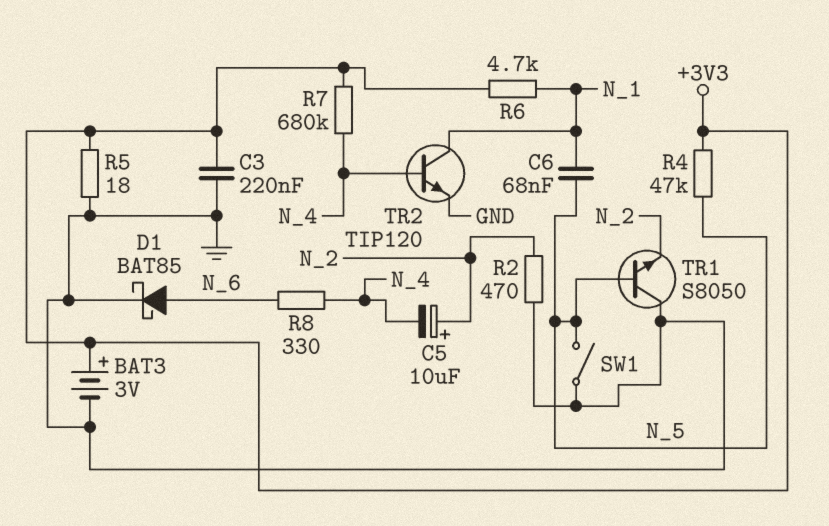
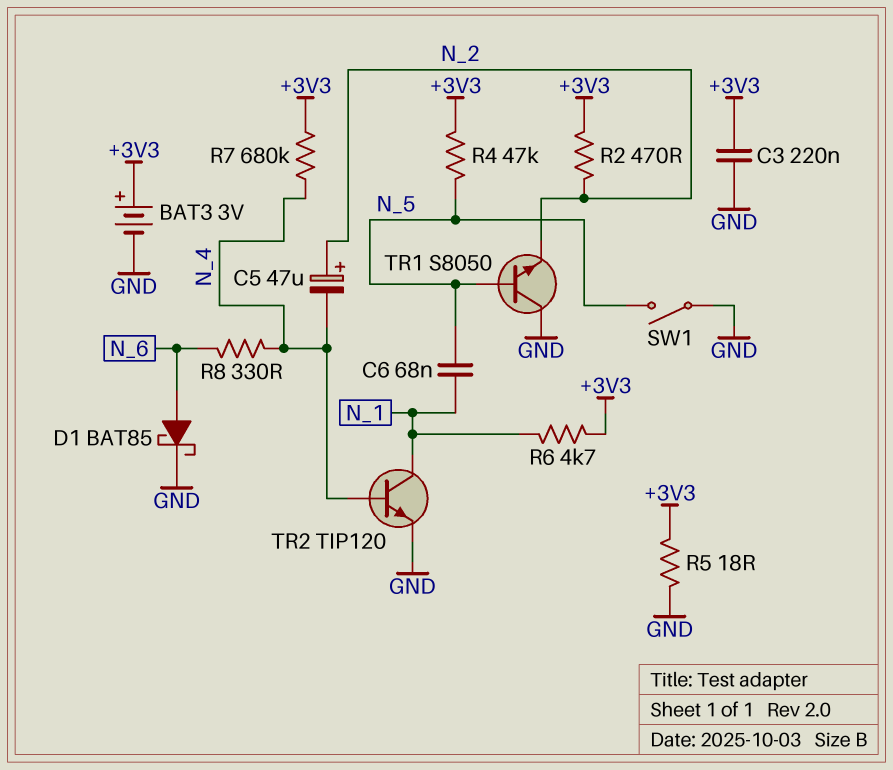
C5: 10uF (plus N_2, minus N_4) -> 47uF (plus N_2, minus N_4)
R2: 470 (GND, N_2) -> 470 (+3V3, N_2)

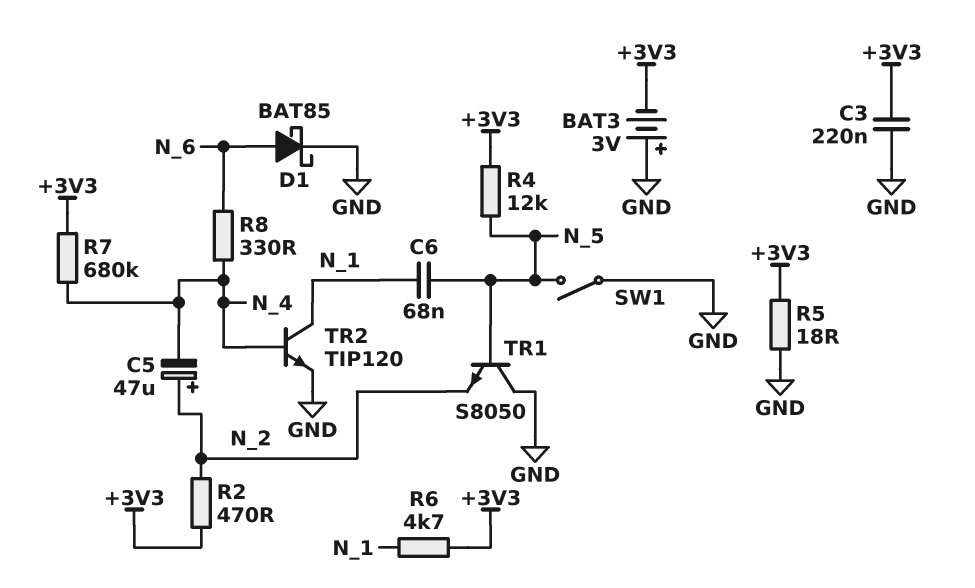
BAT3: 3V (plus +3V3, minus GND) -> 3V (plus GND, minus +3V3)
R4: 47k (+3V3, N_5) -> 12k (+3V3, N_5)

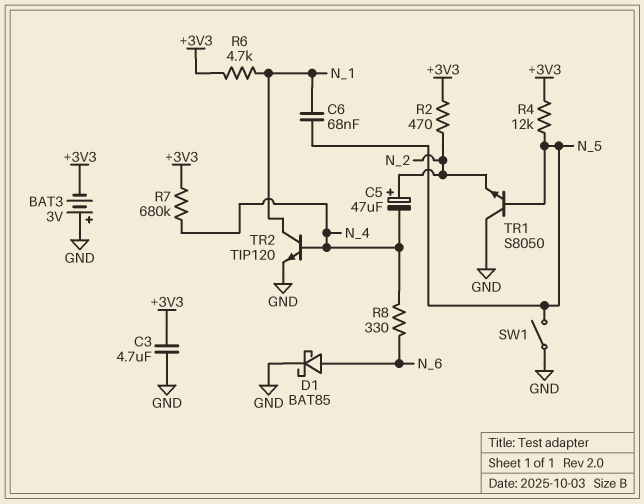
C3: 220nF (+3V3, GND) -> 4.7uF (+3V3, GND)
R5: 18 (+3V3, GND) -> none

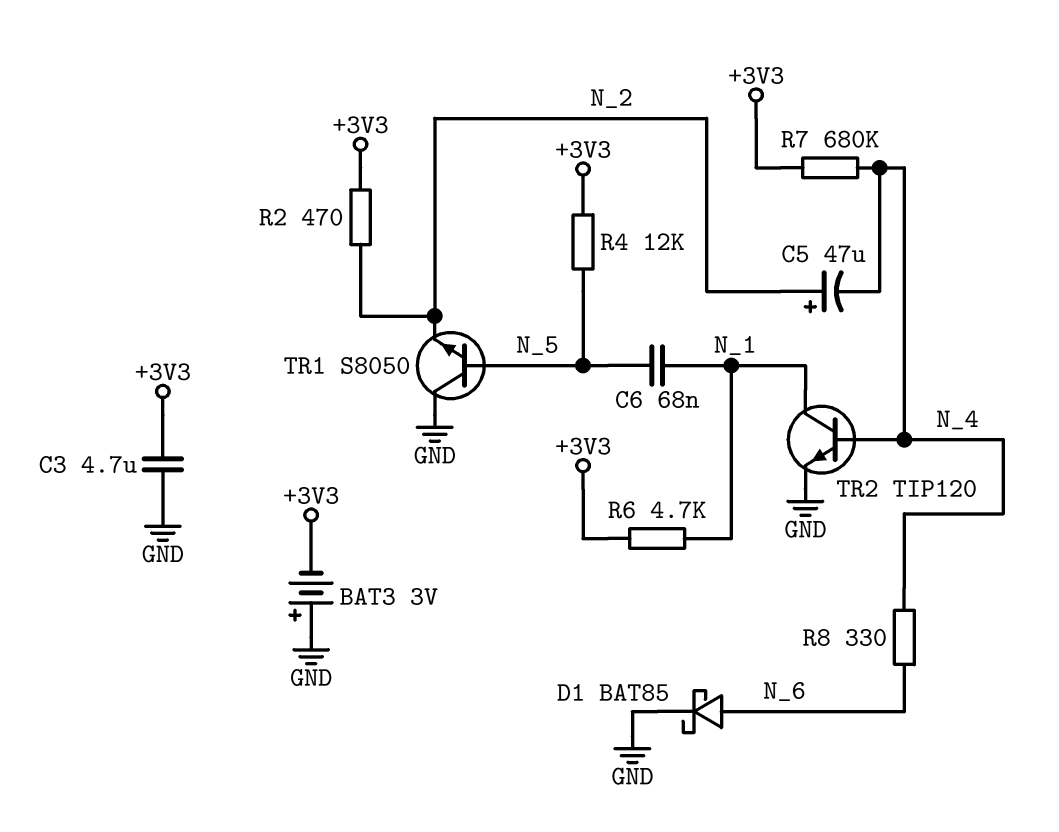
SW1: switch (GND, N_5) -> none

